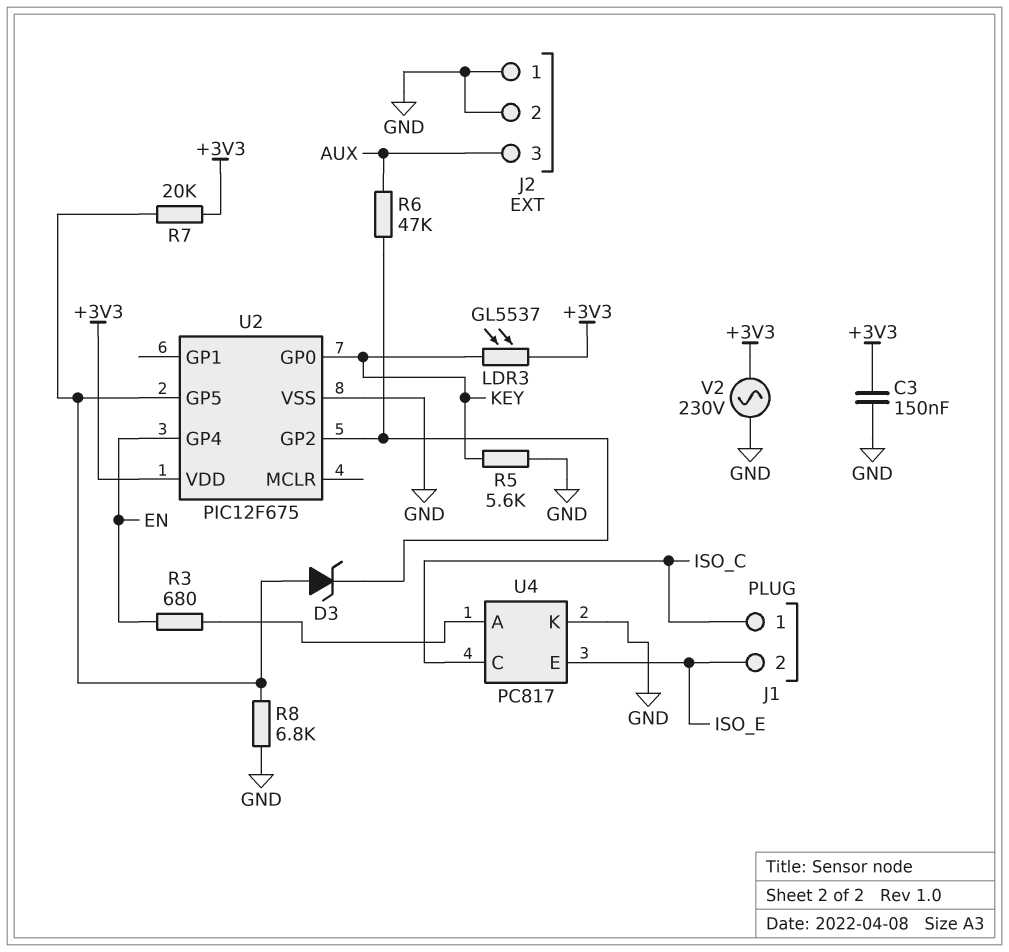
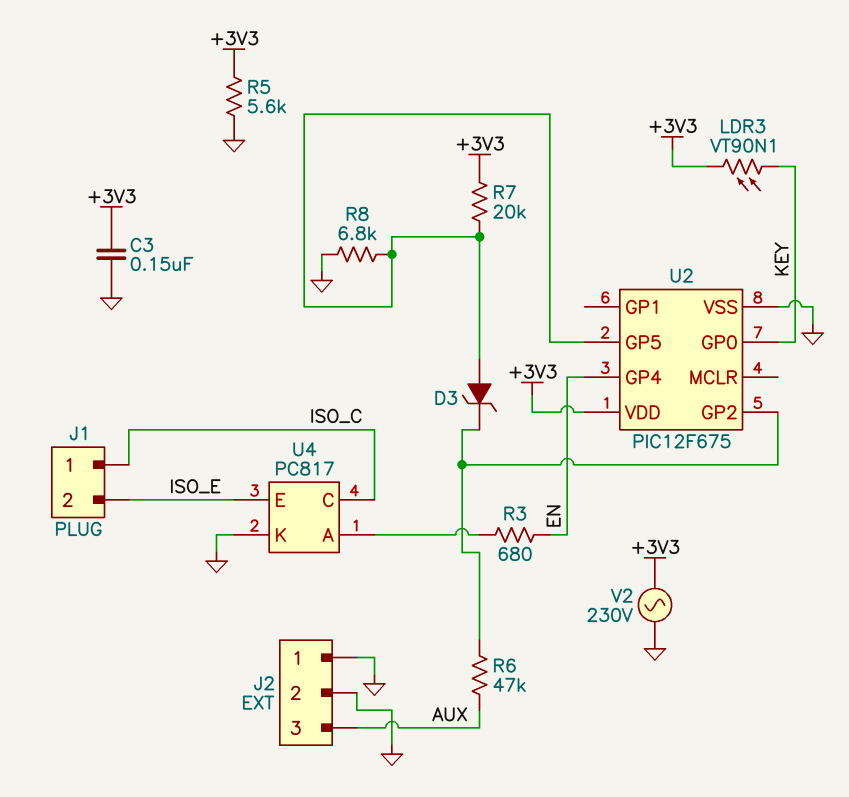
LDR3: GL5537 (+3V3, KEY) -> VT90N1 (+3V3, KEY)
R5: 5.6k (GND, KEY) -> 5.6k (+3V3, GND)

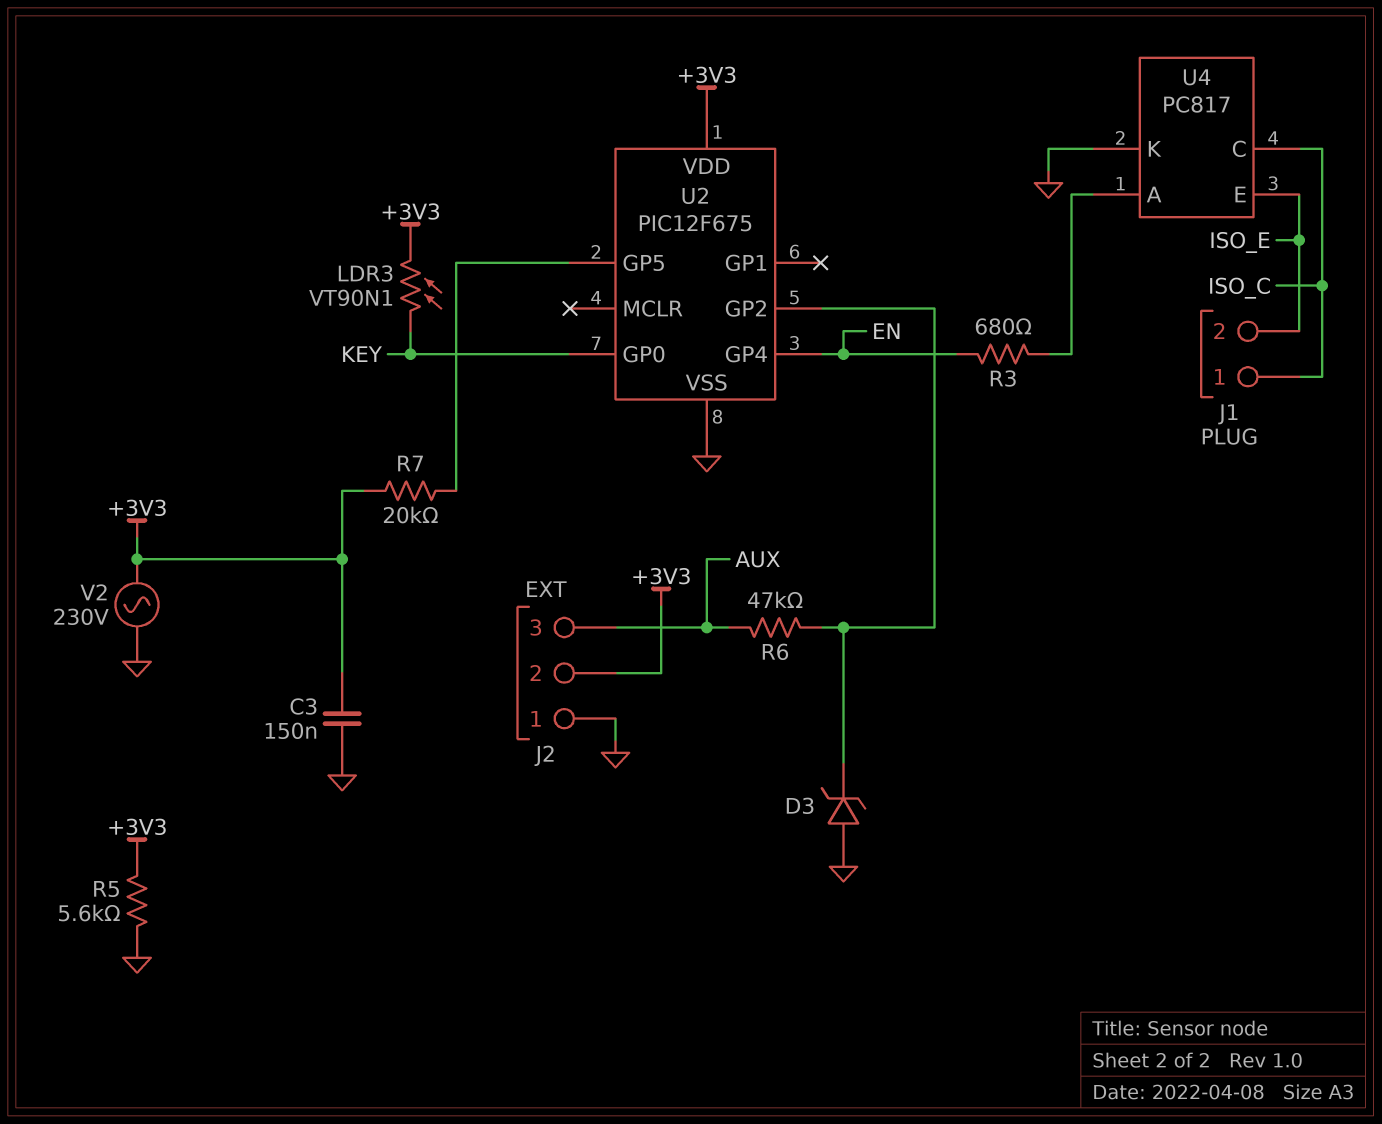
D3: zener (A U2/GP5, K U2/GP2) -> zener (A GND, K U2/GP2)
J2 pin 2: GND -> +3V3
R8: 6.8k (GND, U2/GP5) -> none

